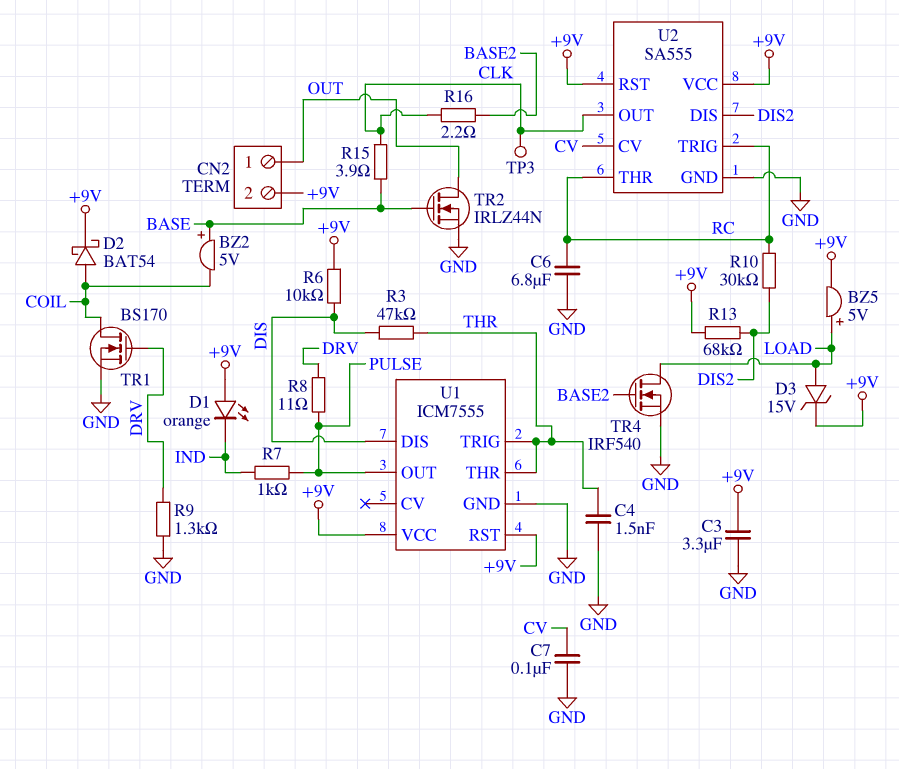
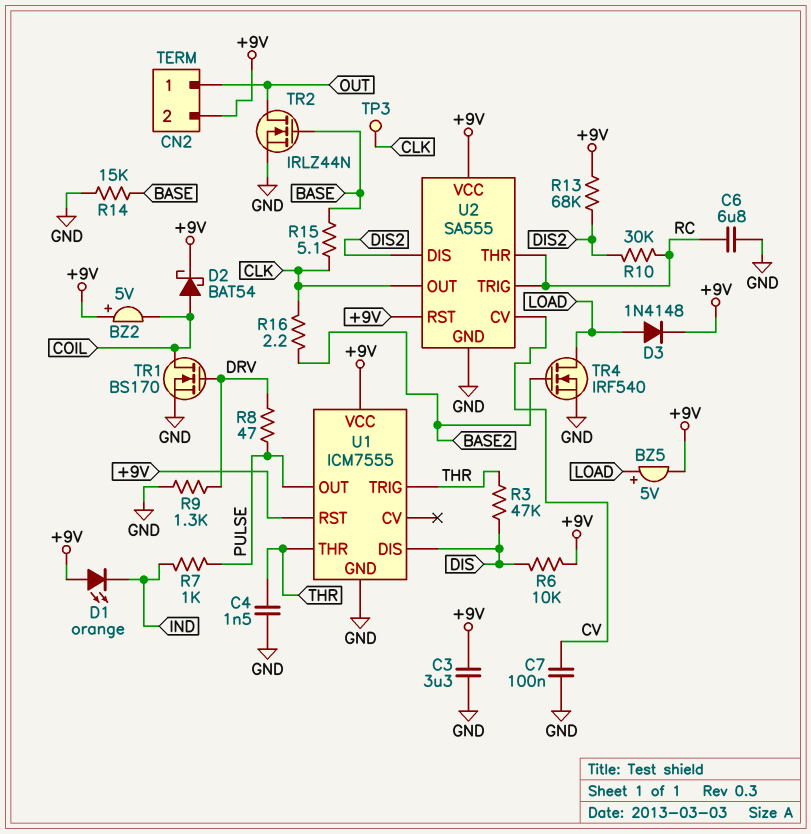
BZ2: buzzer 5V (plus BASE, minus COIL) -> buzzer 5V (plus +9V, minus COIL)
D3: zener 15V (A LOAD, K +9V) -> diode 1N4148 (A LOAD, K +9V)
R8: 11 (DRV, PULSE) -> 47 (DRV, PULSE)
R14: none -> 15k (BASE, GND)
R15: 3.9 (BASE, CLK) -> 5.1 (BASE, CLK)

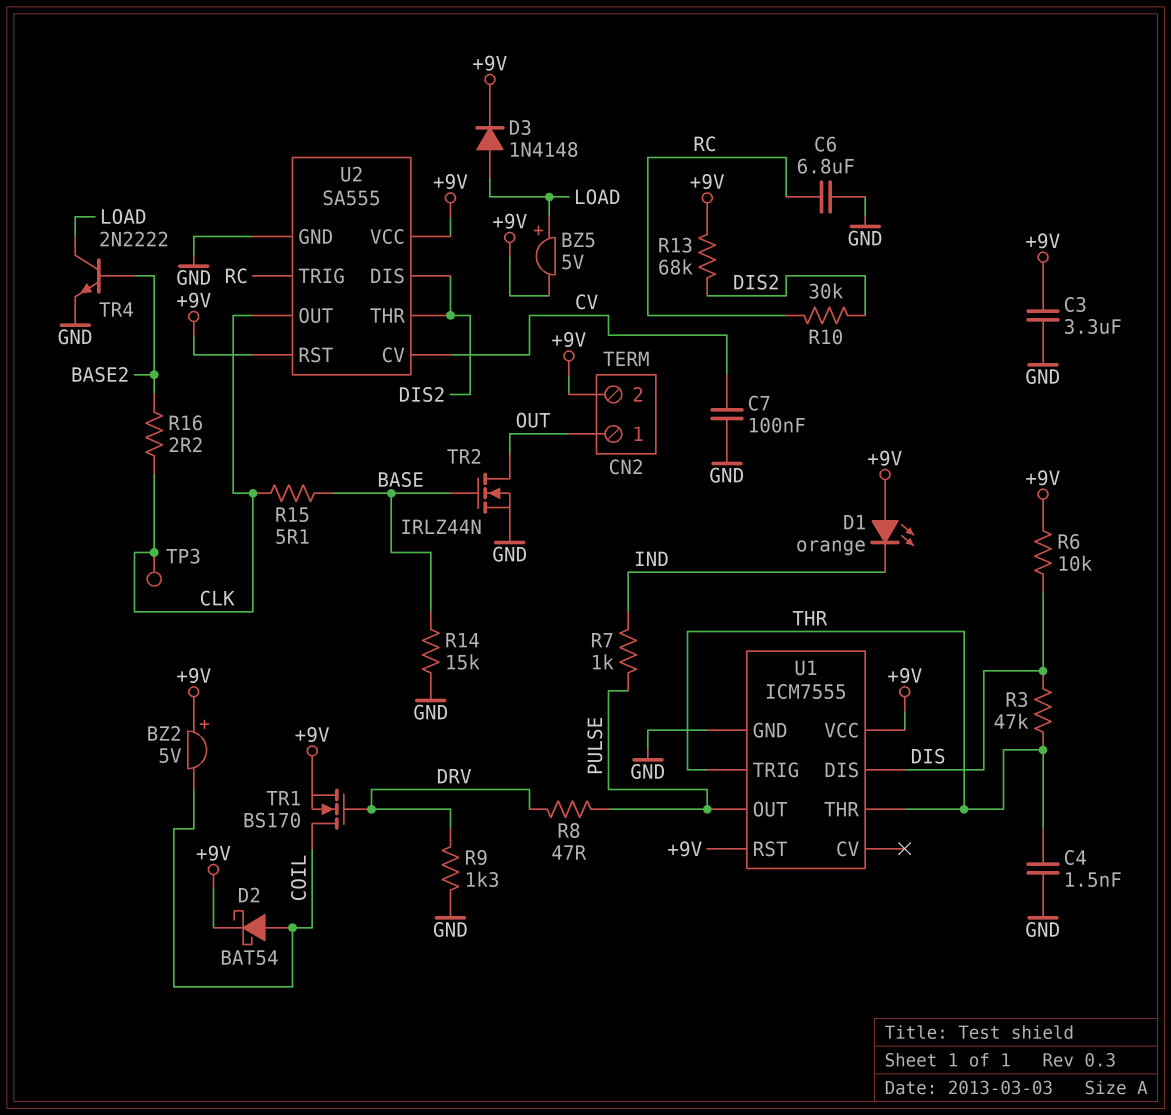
TR1: NMOS BS170 (G DRV, D COIL, S GND) -> NMOS BS170 (G DRV, D COIL, S +9V)
TR4: NMOS IRF540 (G BASE2, D LOAD, S GND) -> NPN 2N2222 (B BASE2, C LOAD, E GND)
U2 pin THR: RC -> DIS2

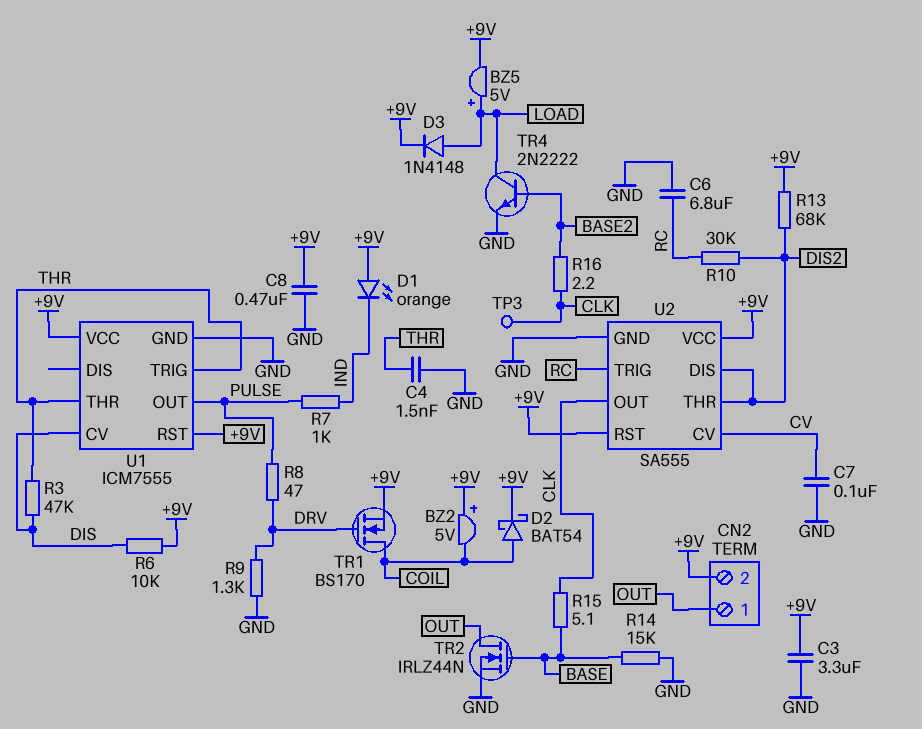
C8: none -> 470nF (+9V, GND)
U1 pin CV: none -> DIS
U1 pin DIS: DIS -> none

